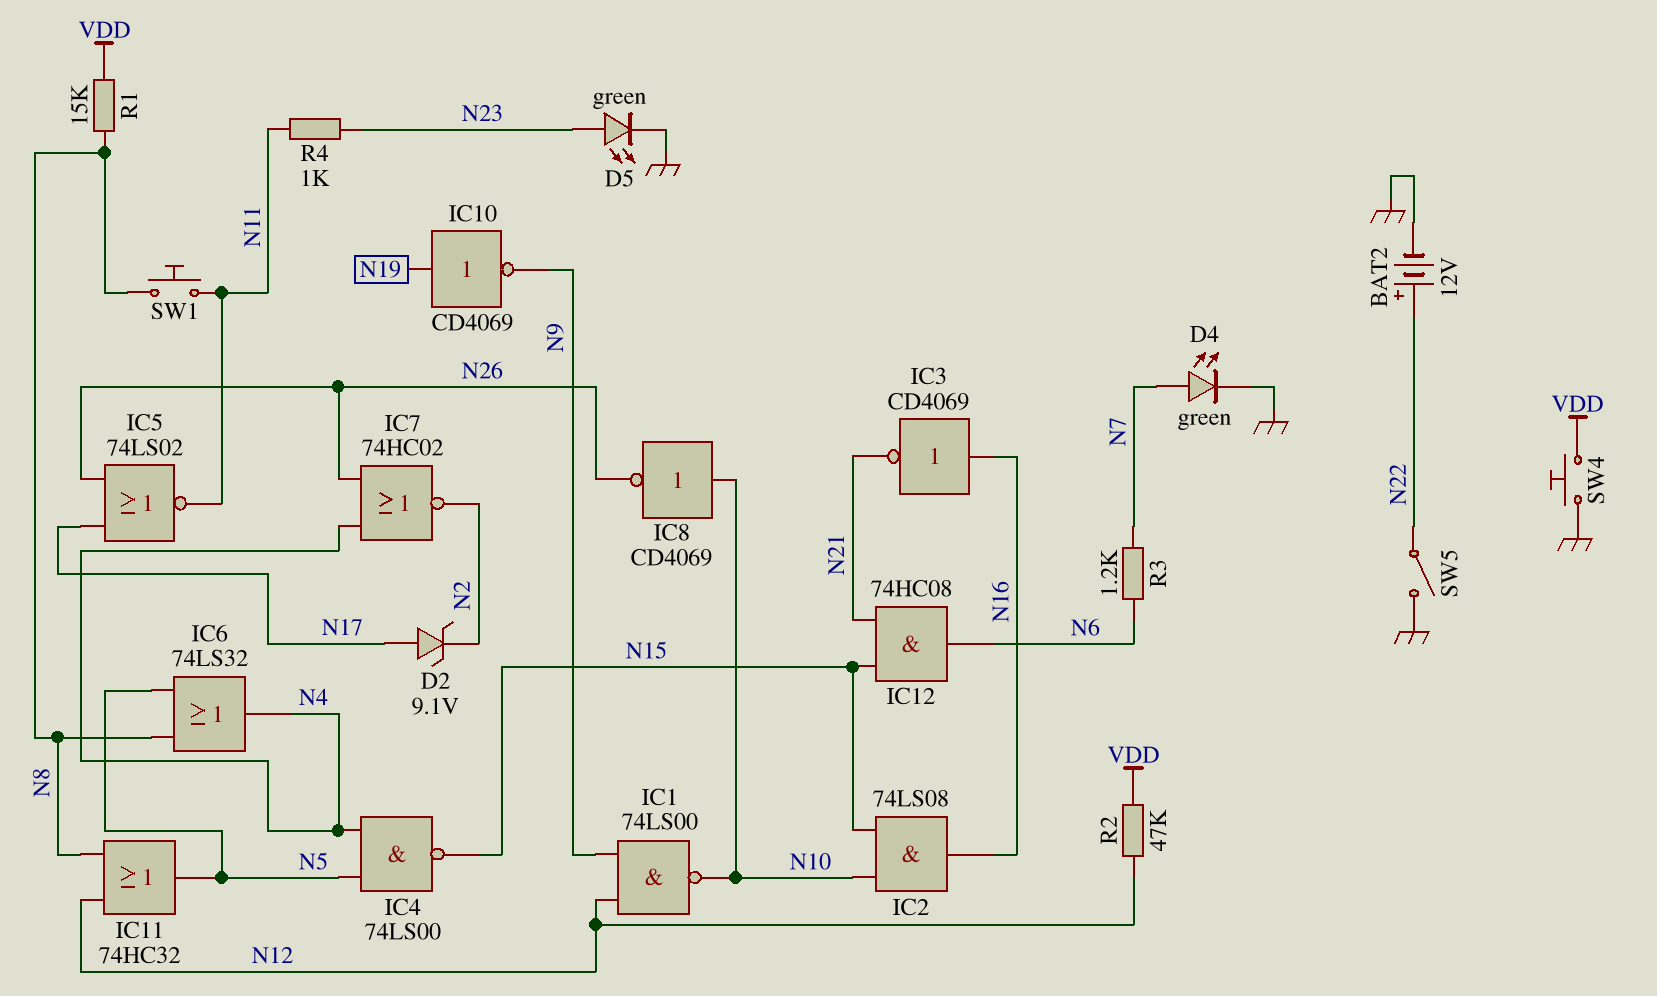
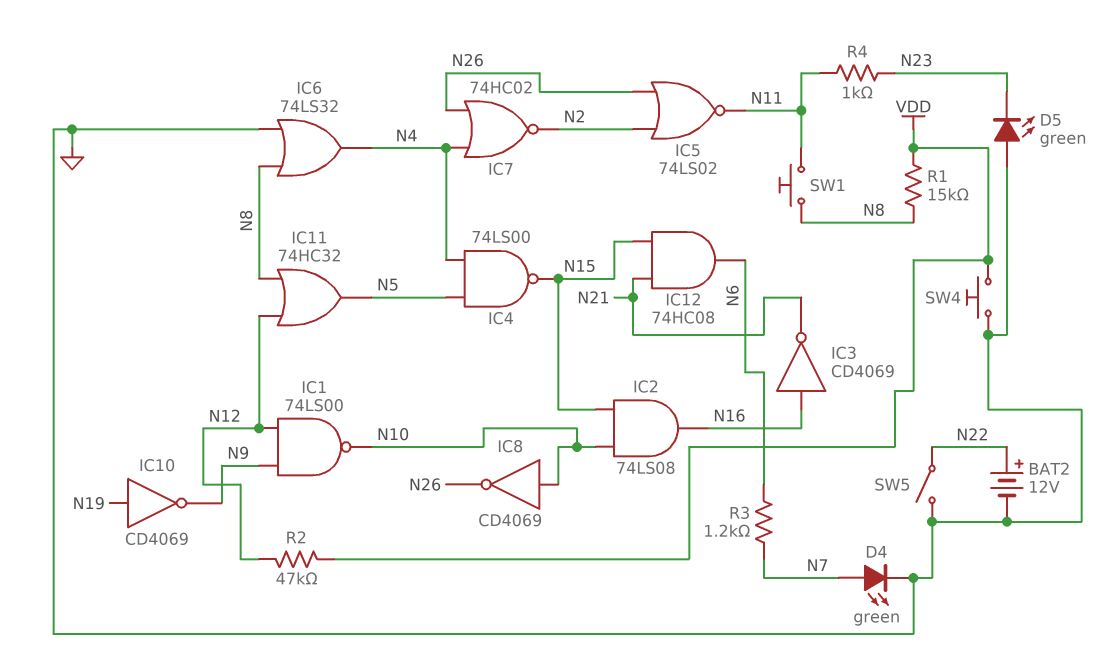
D2: zener 9.1V (A N17, K N2) -> none
D5: LED green (A N23, K GND) -> LED green (A GND, K N23)
IC5: NOR 74LS02 (in N17, in N26, out N11) -> NOR 74LS02 (in N2, in N26, out N11)
IC6: OR 74LS32 (in N5, in N8, out N4) -> OR 74LS32 (in GND, in N8, out N4)

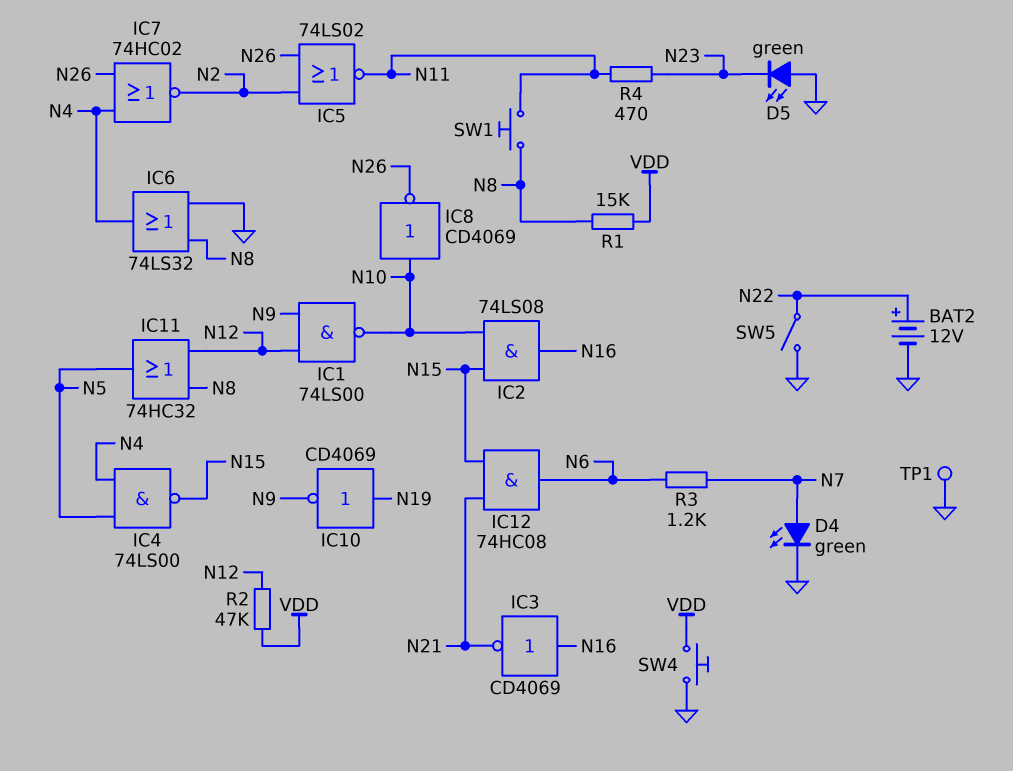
R4: 1k (N11, N23) -> 470 (N11, N23)
TP1: none -> test point (GND)

